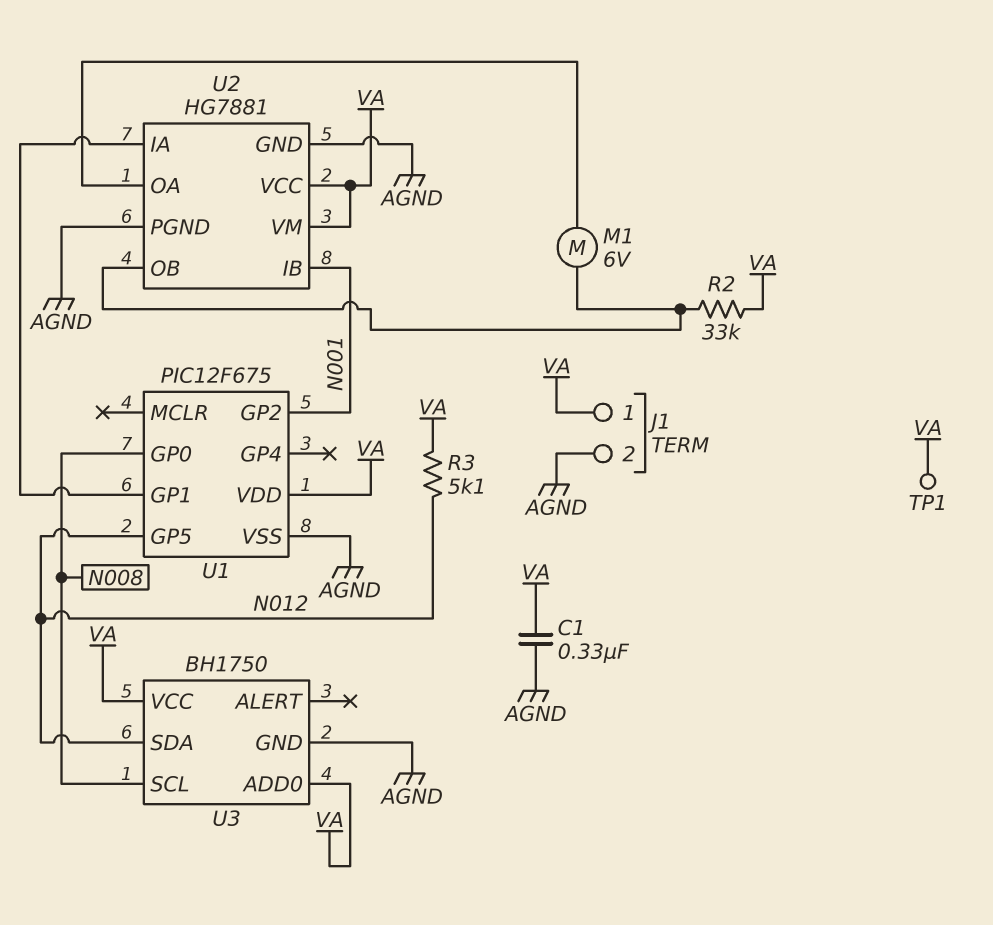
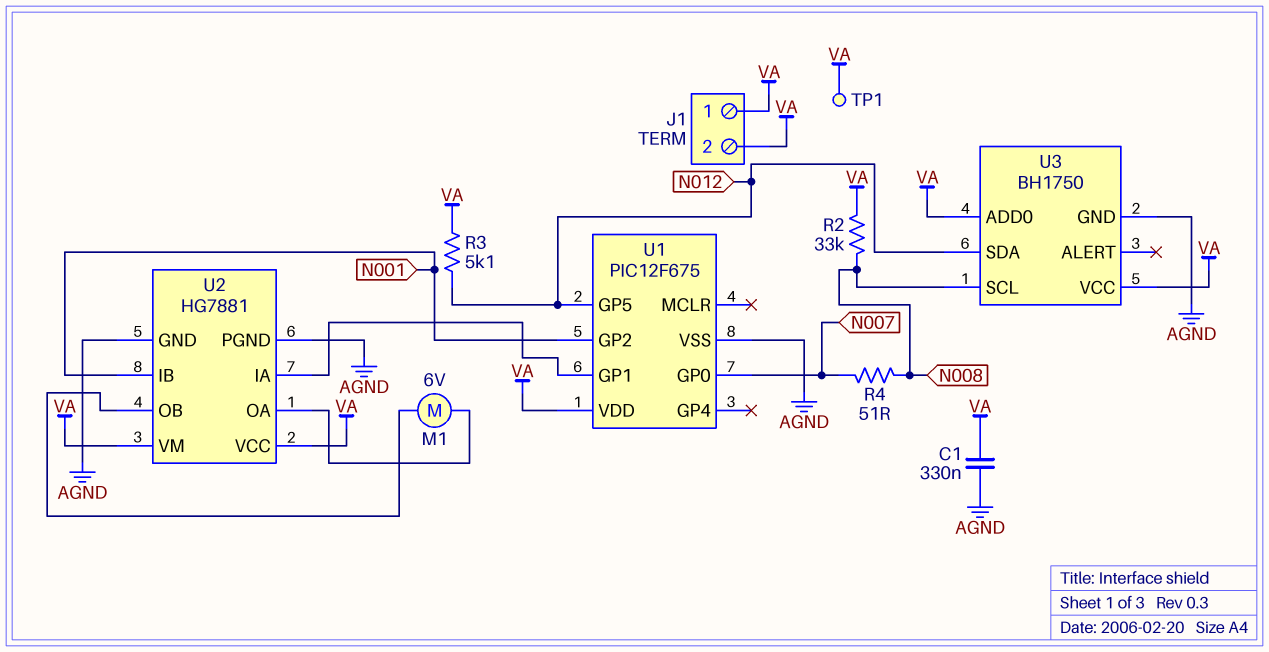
J1 pin 2: AGND -> VA
R2: 33k (U2/OB, VA) -> 33k (N008, VA)
R4: none -> 51 (N007, N008)
U1 pin GP0: N008 -> N007

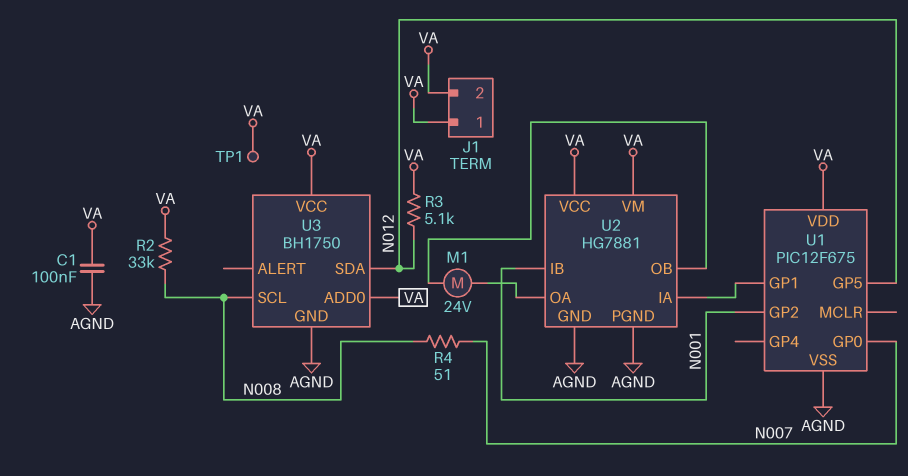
C1: 330nF (AGND, VA) -> 100nF (AGND, VA)
M1: motor 6V (U2/OA, U2/OB) -> motor 24V (U2/OA, U2/OB)

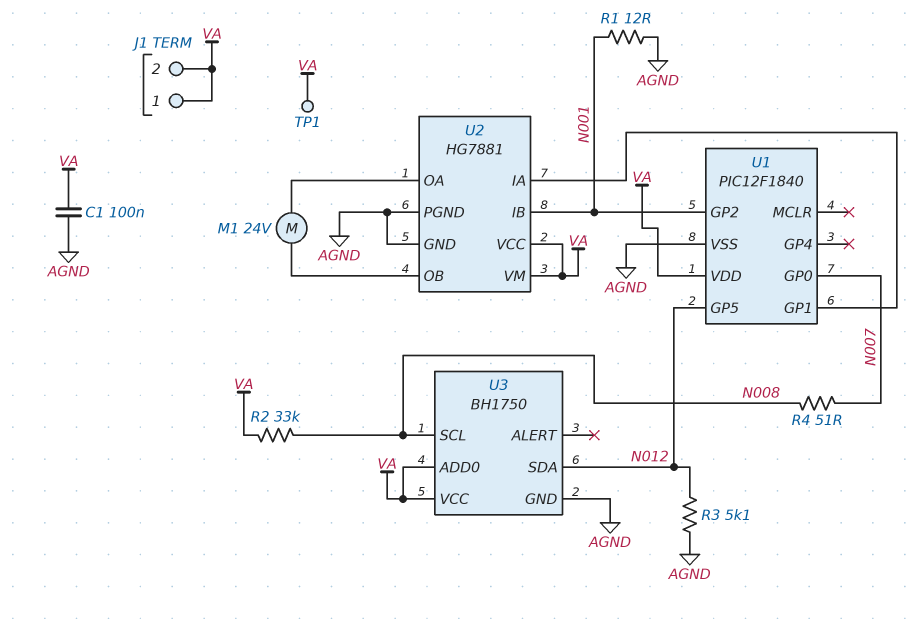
R1: none -> 12 (AGND, N001)
R3: 5.1k (N012, VA) -> 5.1k (AGND, N012)
U1: PIC12F675 -> PIC12F1840

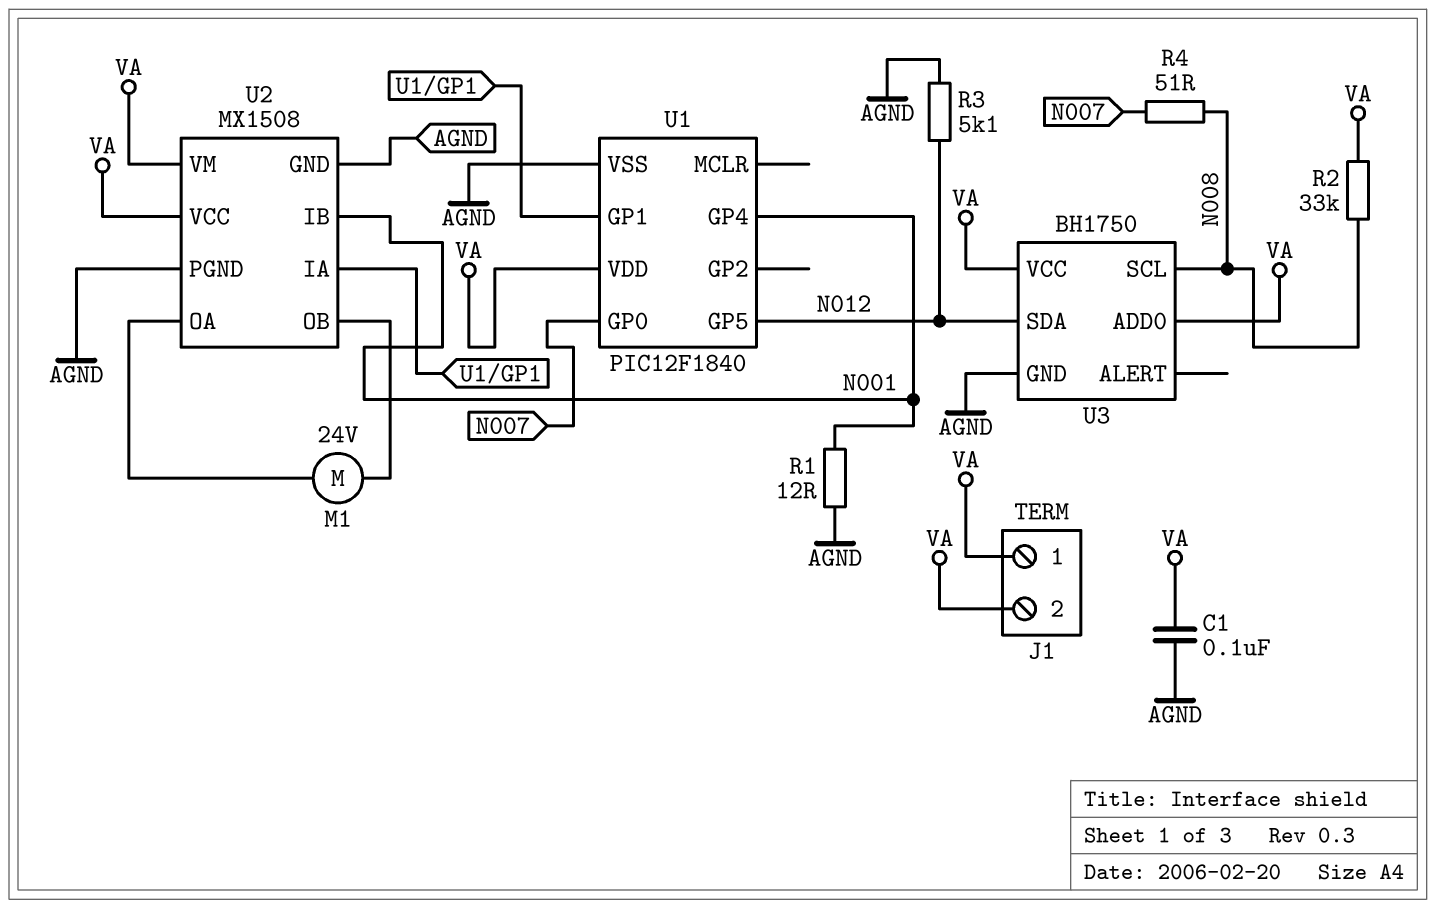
TP1: test point (VA) -> none
U1 pin GP2: N001 -> none
U1 pin GP4: none -> N001
U2: HG7881 -> MX1508

